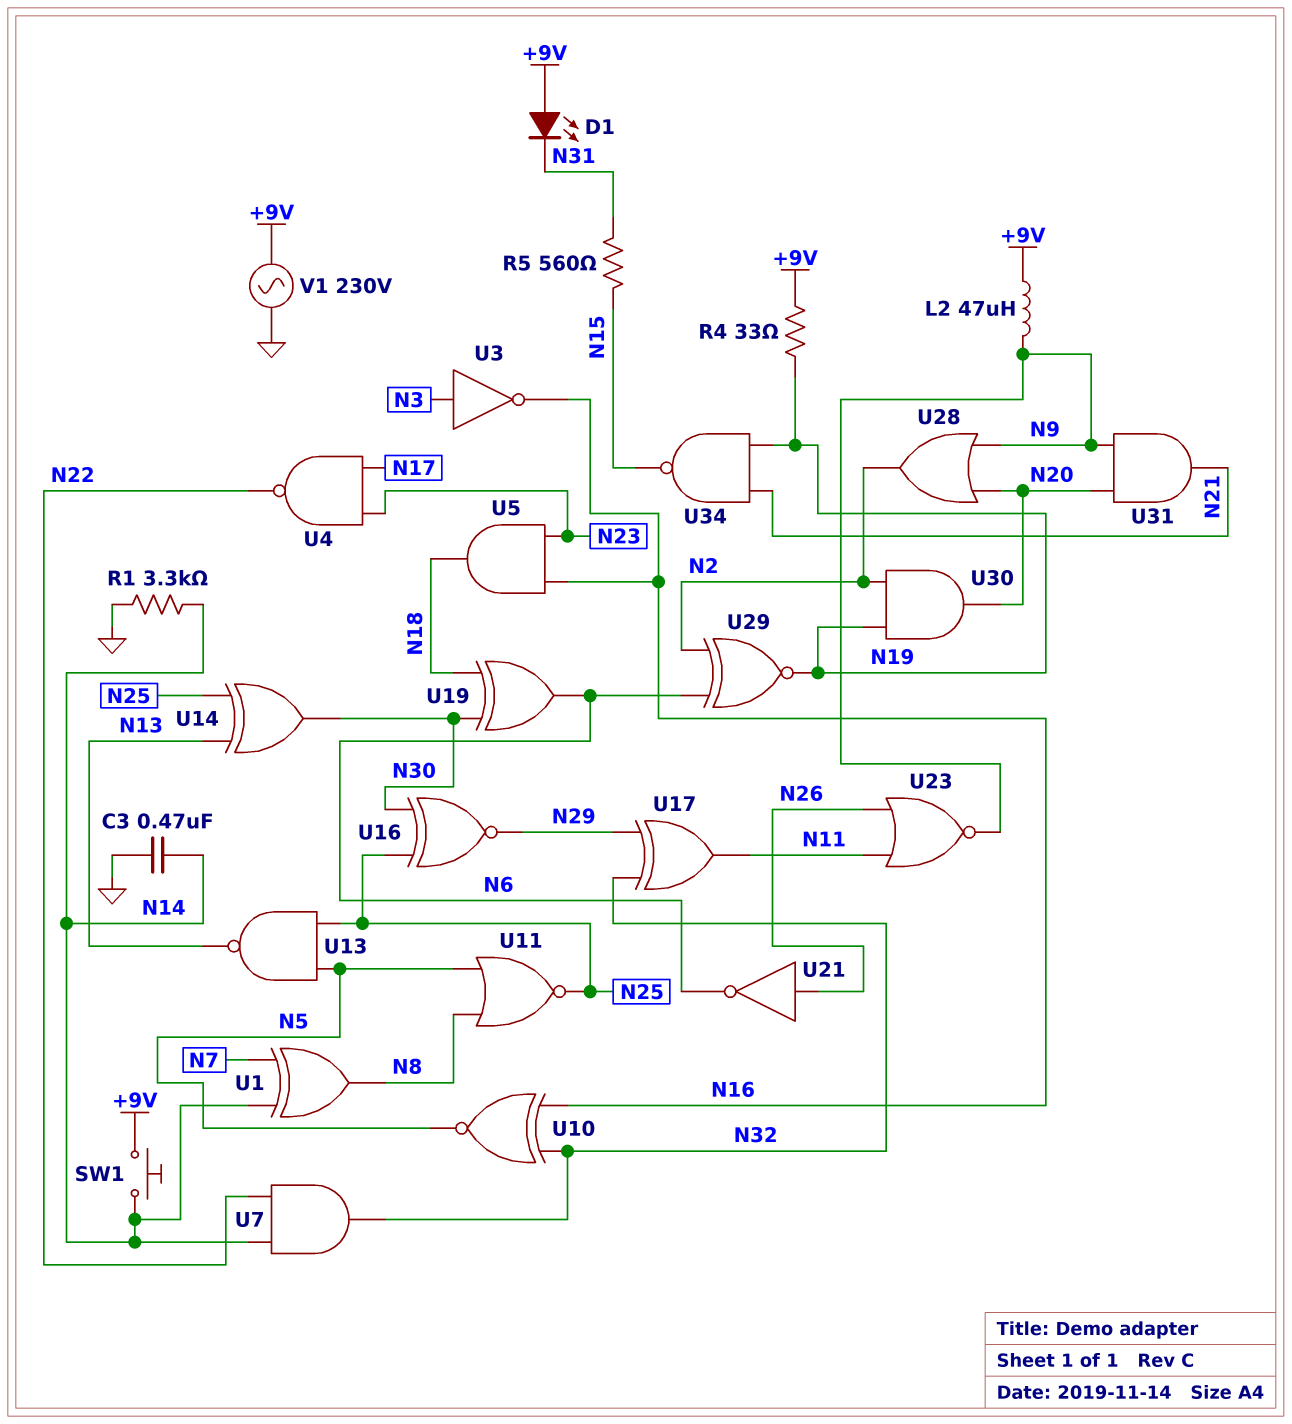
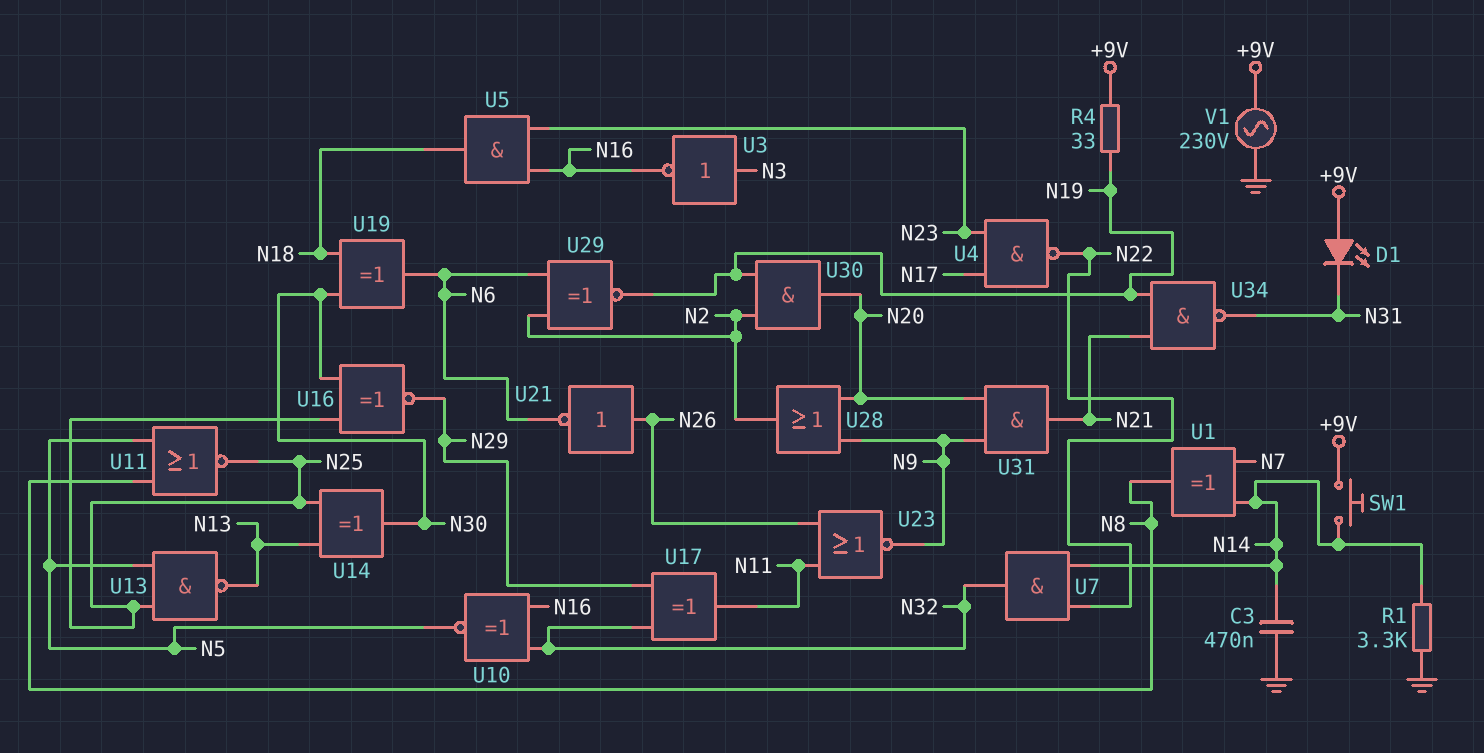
L2: 47uH (+9V, N9) -> none
R5: 560 (N15, N31) -> none
U34: NAND (in N19, in N21, out N15) -> NAND (in N19, in N21, out N31)

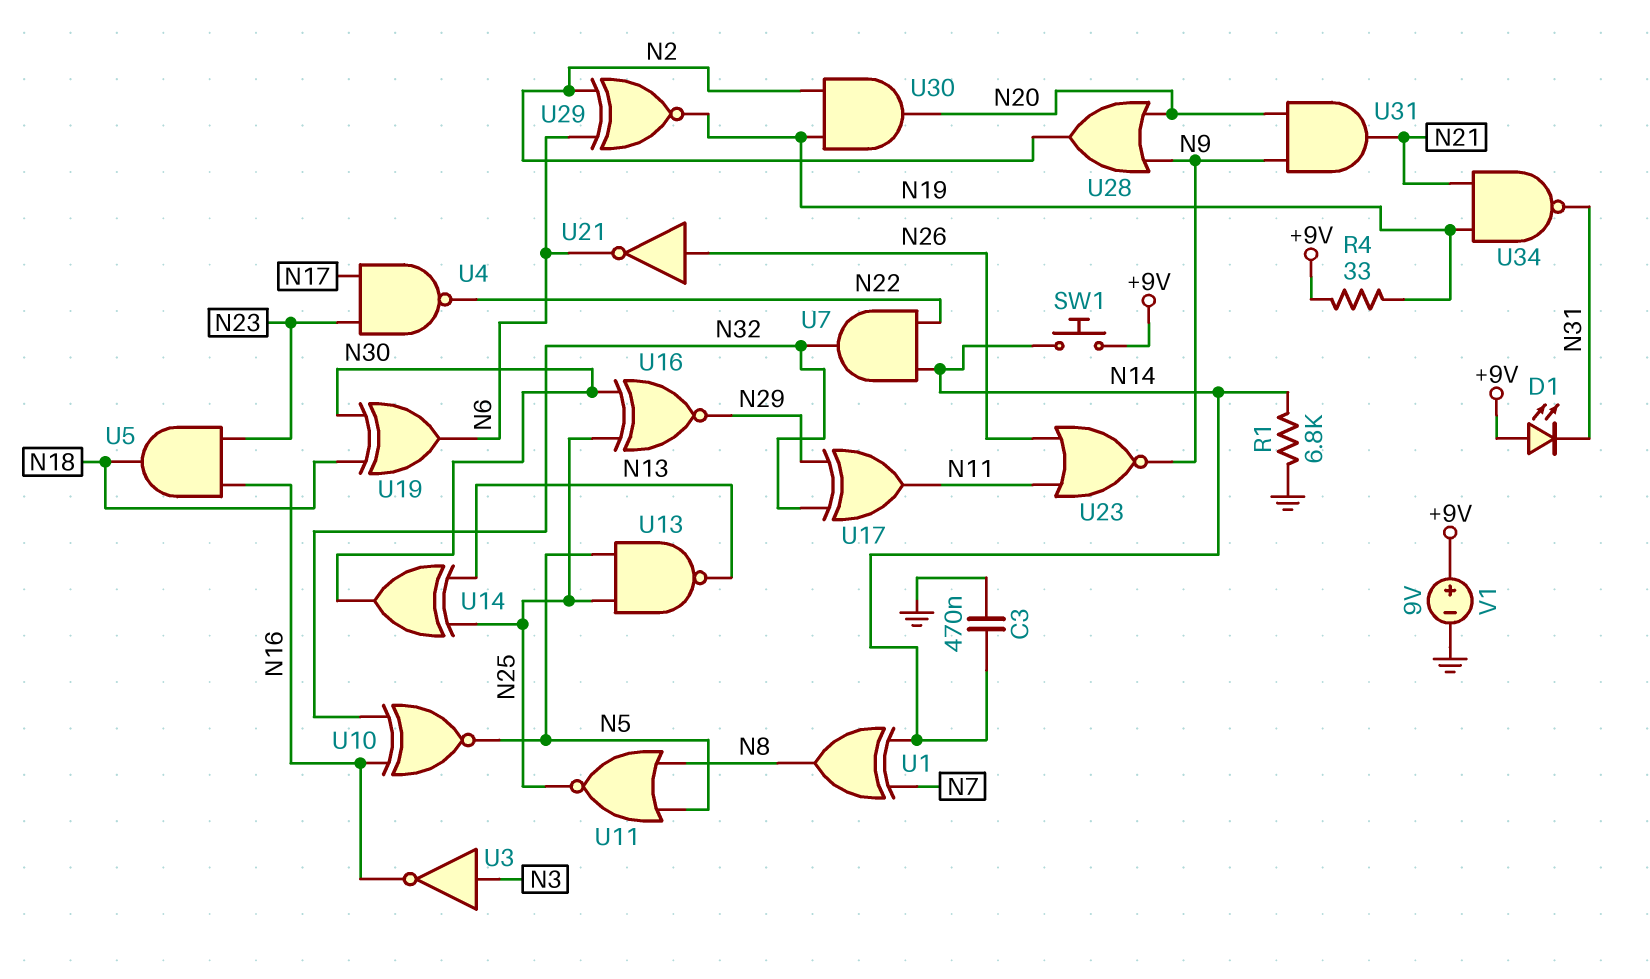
R1: 3.3k (GND, N14) -> 6.8k (GND, N14)
V1: AC 230V (+9V, GND) -> 9V (plus +9V, minus GND)

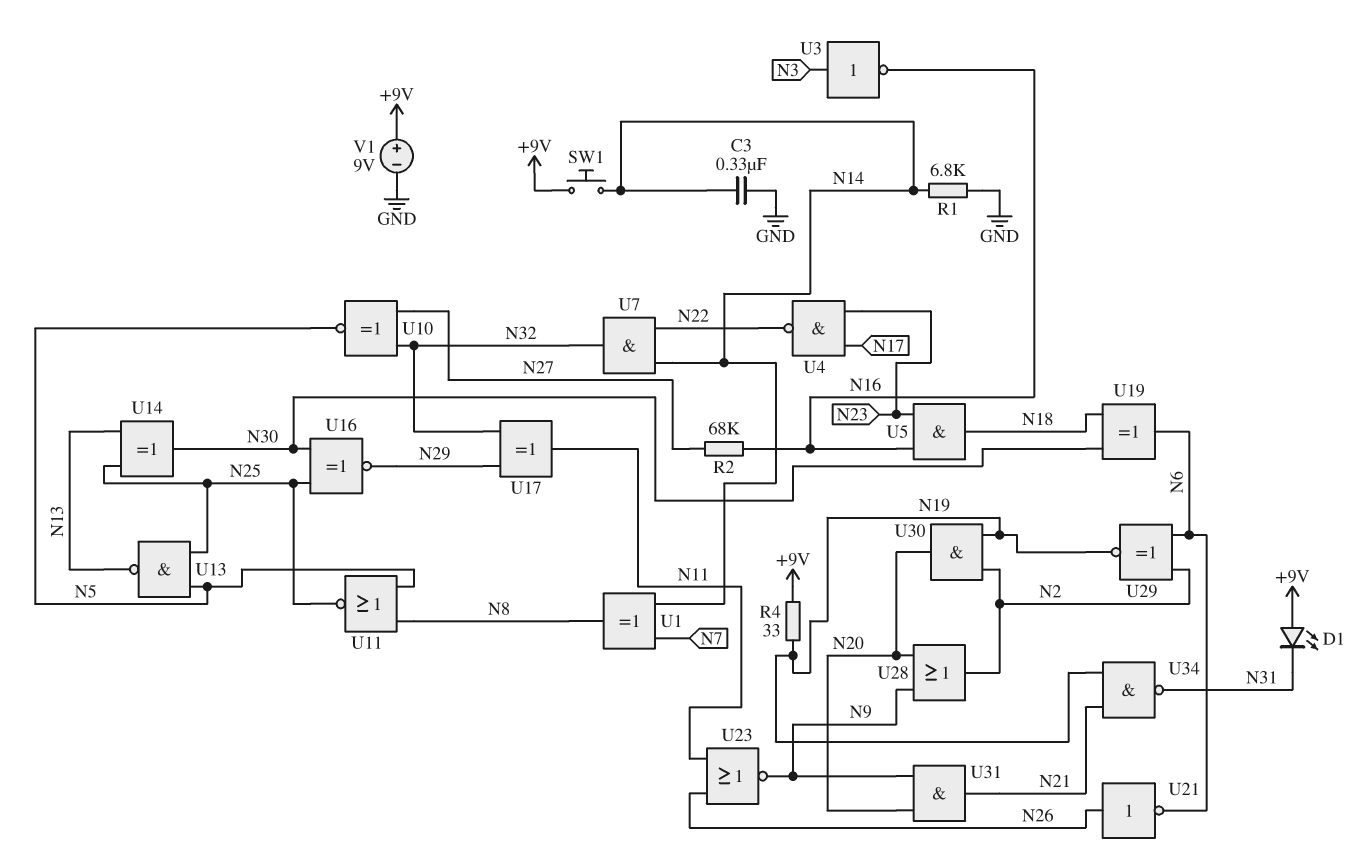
C3: 470nF (GND, N14) -> 330nF (GND, N14)
R2: none -> 68k (N16, N27)
U10: XNOR (in N16, in N32, out N5) -> XNOR (in N27, in N32, out N5)

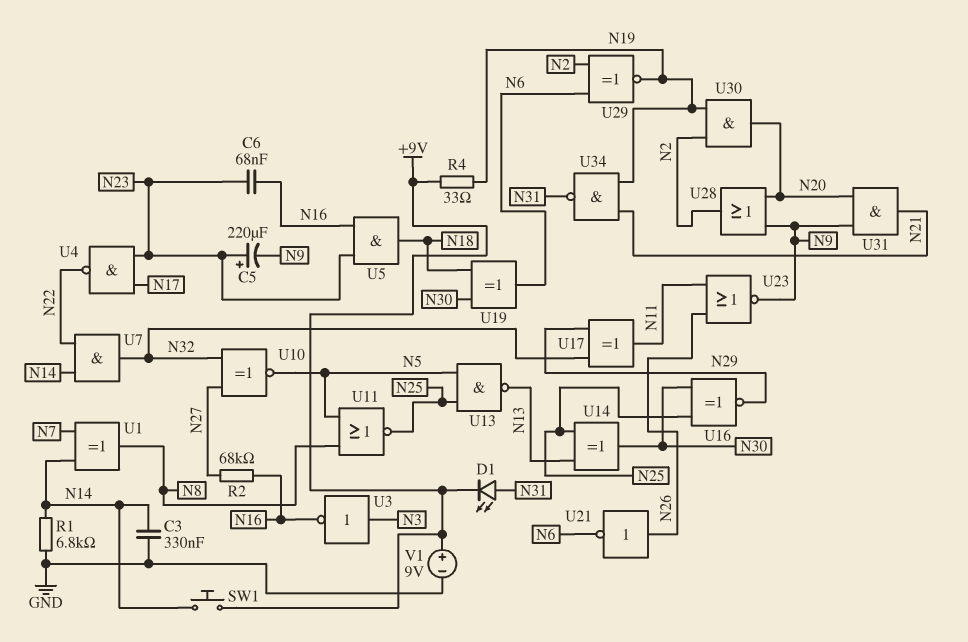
C5: none -> 220uF (plus N23, minus N9)
C6: none -> 68nF (N16, N23)
D1: LED (A +9V, K N31) -> LED (A N31, K +9V)

